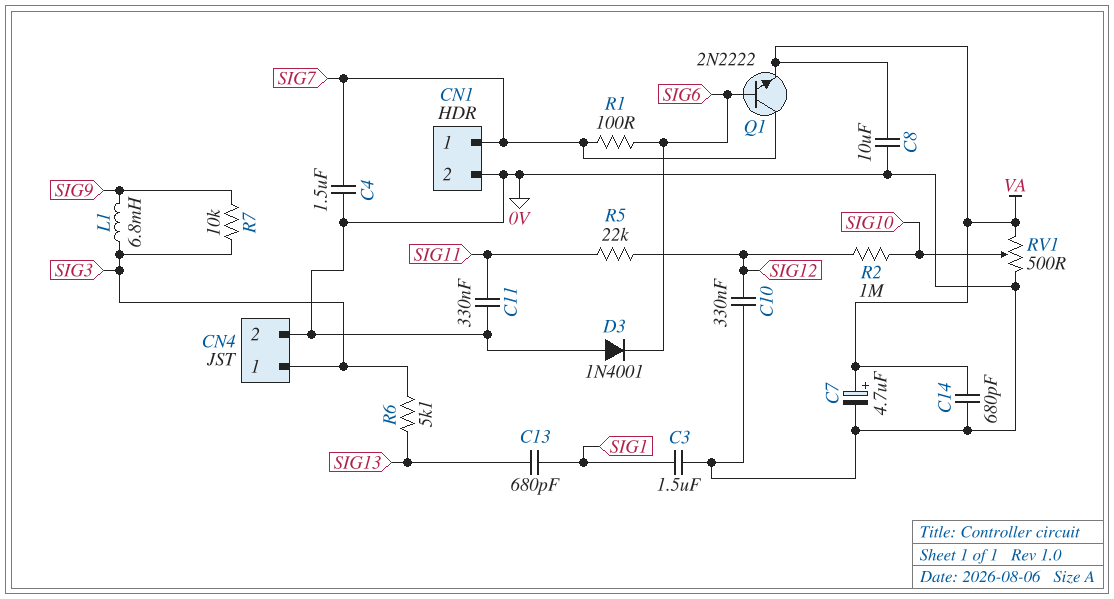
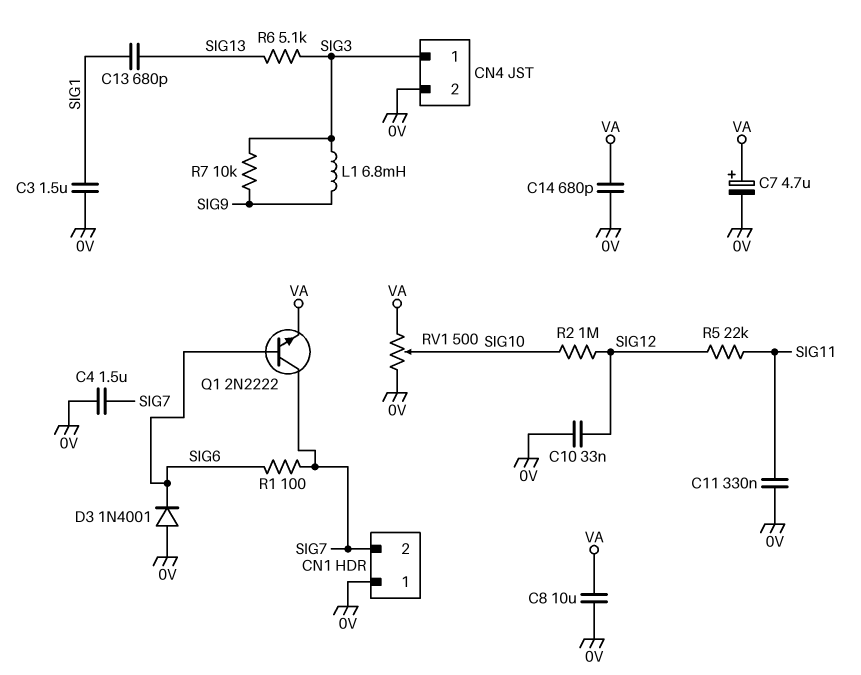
C10: 330nF (0V, SIG12) -> 33nF (0V, SIG12)
CN1 pin 1: SIG7 -> 0V
CN1 pin 2: 0V -> SIG7

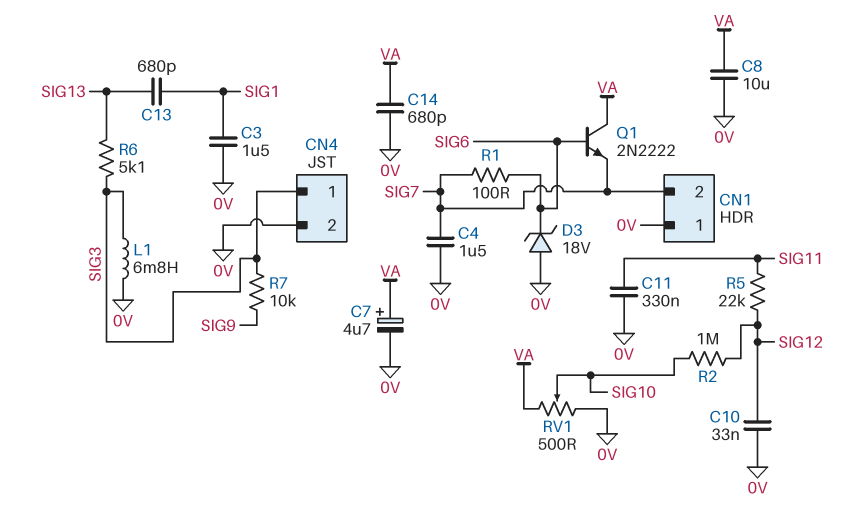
D3: diode 1N4001 (A 0V, K SIG6) -> zener 18V (A 0V, K SIG6)
L1: 6.8mH (SIG3, SIG9) -> 6.8mH (0V, SIG3)
Q1: NPN 2N2222 (B SIG6, C SIG7, E VA) -> NPN 2N2222 (B SIG6, C VA, E SIG7)

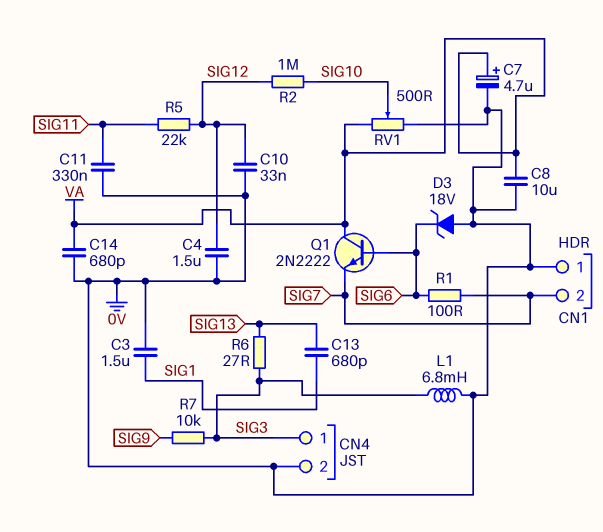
C4: 1.5uF (0V, SIG7) -> 1.5uF (0V, SIG12)
R6: 5.1k (SIG3, SIG13) -> 27 (SIG3, SIG13)

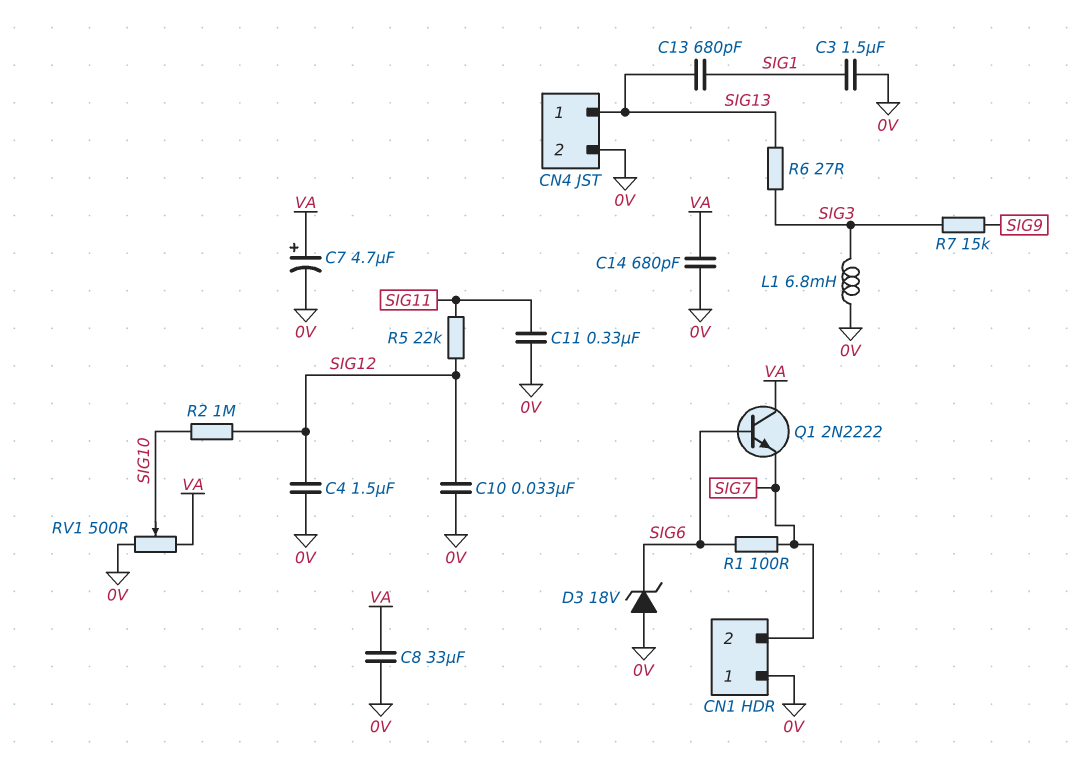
C8: 10uF (0V, VA) -> 33uF (0V, VA)
CN4 pin 1: SIG3 -> SIG13
R7: 10k (SIG3, SIG9) -> 15k (SIG3, SIG9)

